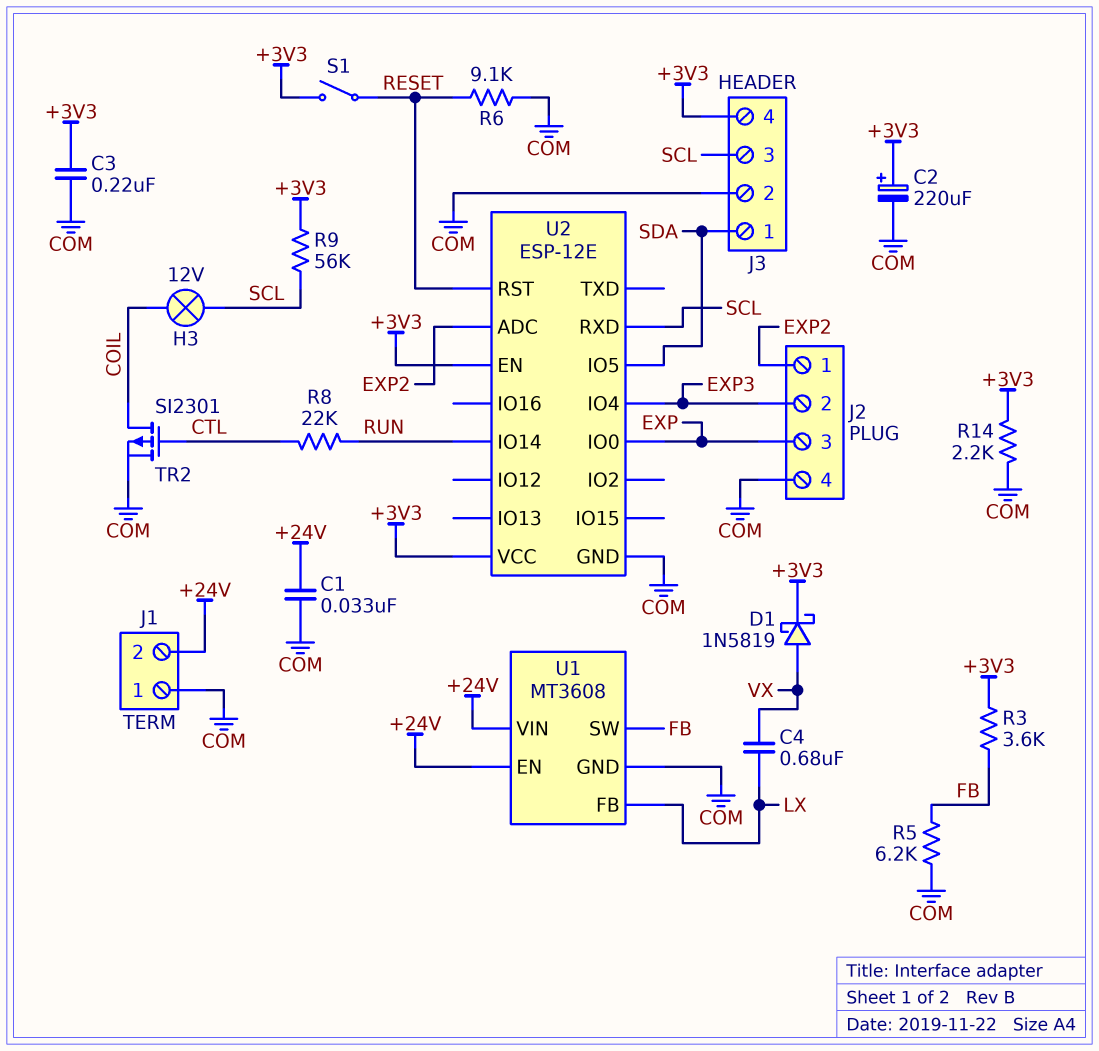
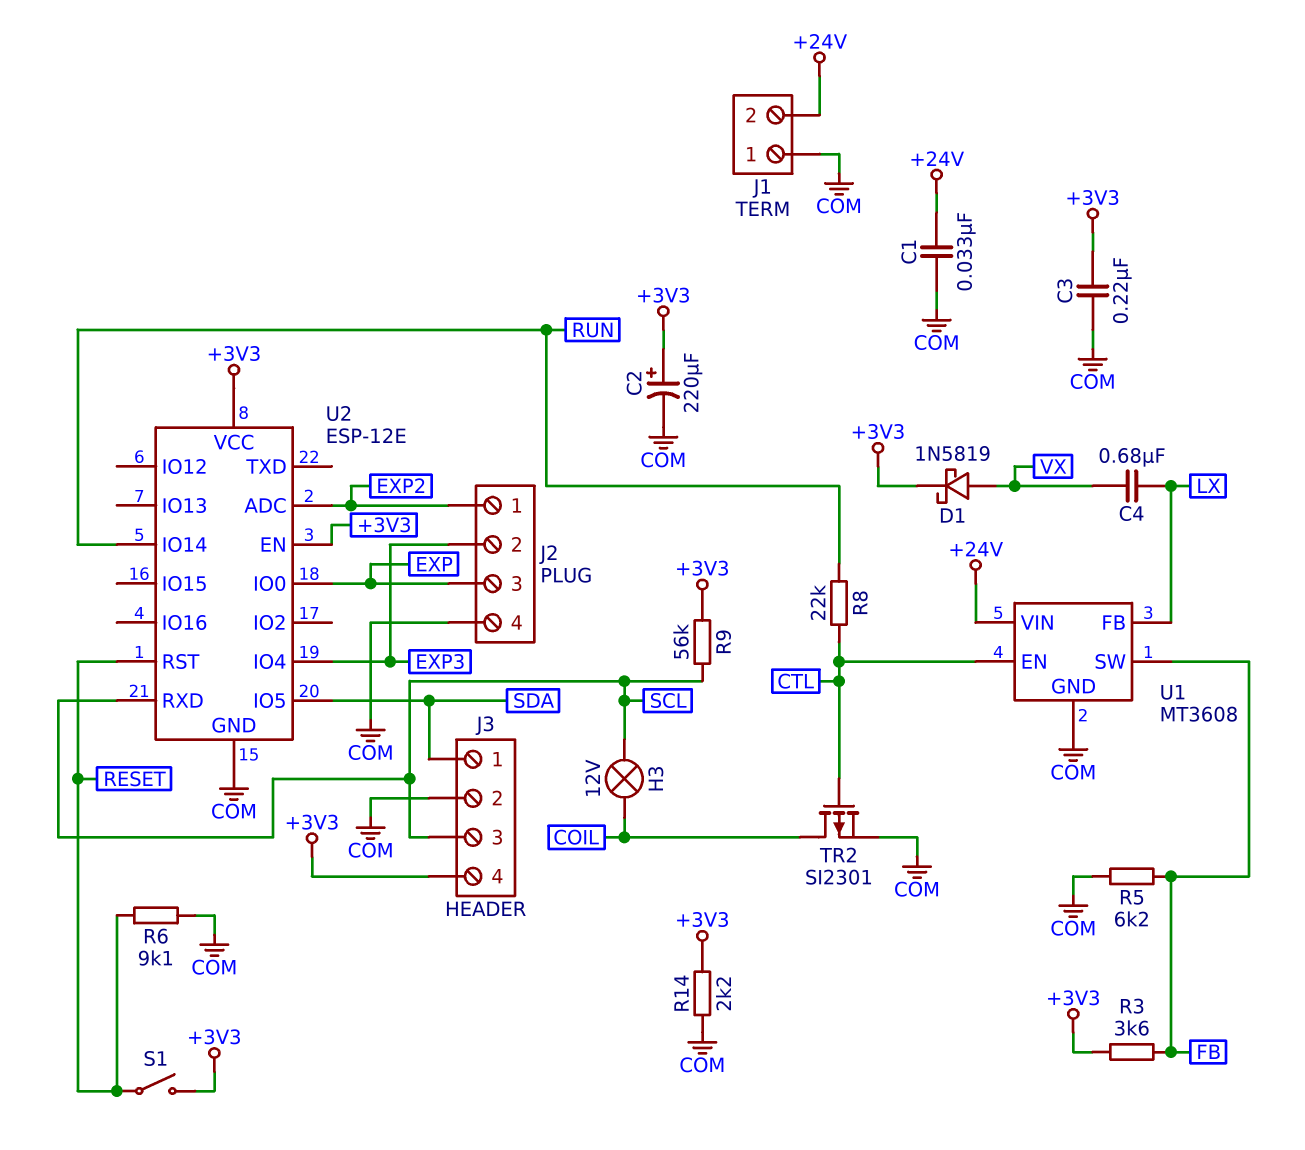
U1 pin EN: +24V -> CTL

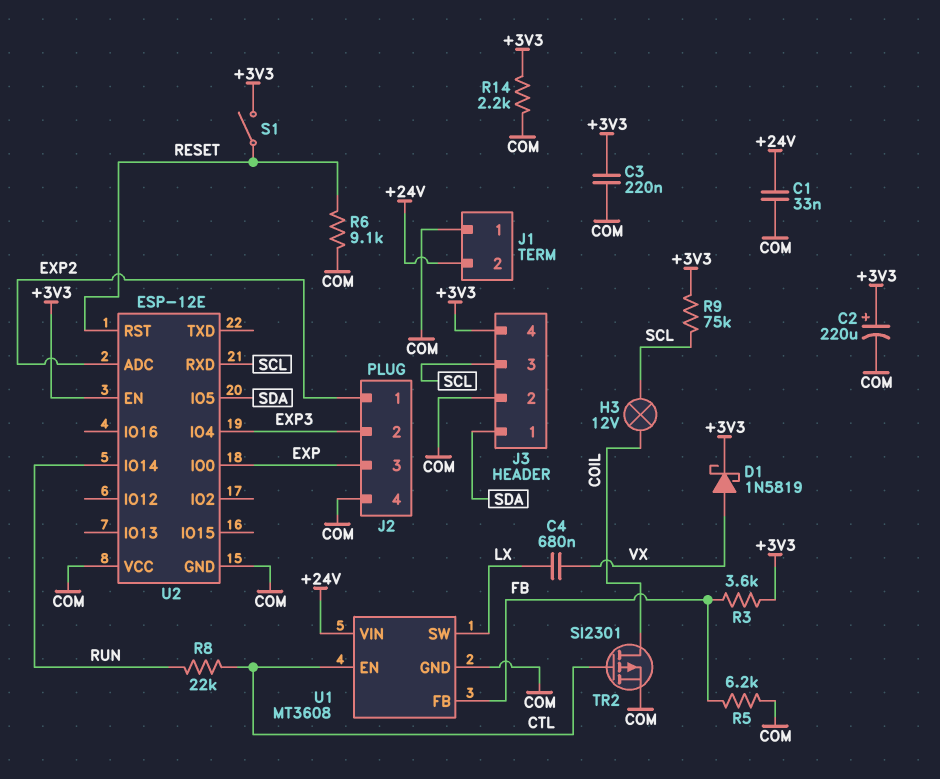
R9: 56k (+3V3, SCL) -> 75k (+3V3, SCL)
U1 pin FB: LX -> FB
U1 pin SW: FB -> LX
U2 pin VCC: +3V3 -> COM

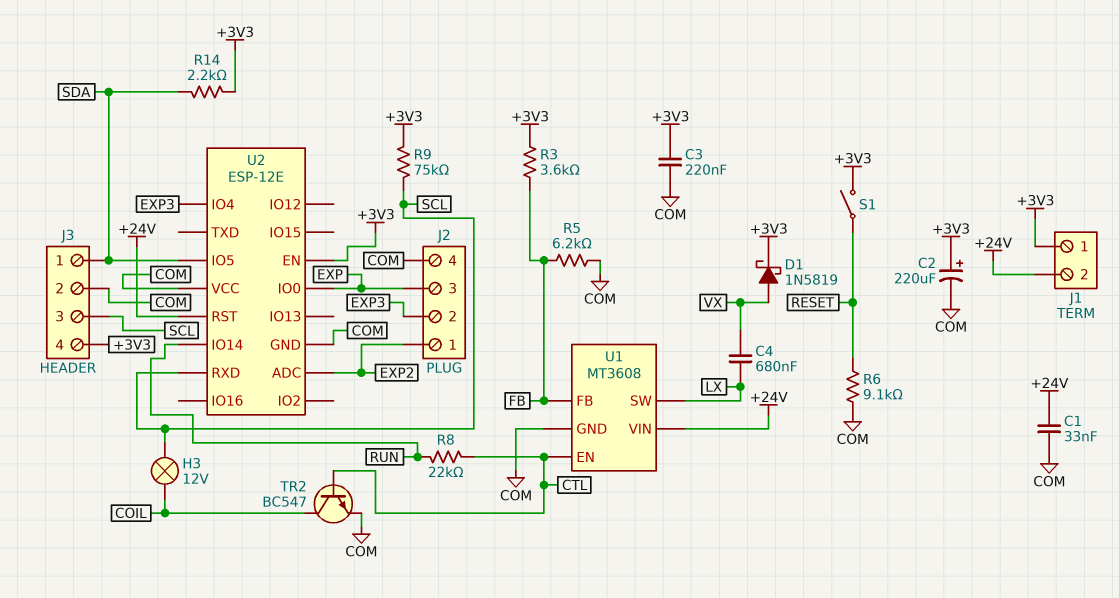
J1 pin 1: COM -> +3V3
R14: 2.2k (+3V3, COM) -> 2.2k (+3V3, SDA)
TR2: PMOS SI2301 (G CTL, D COIL, S COM) -> NPN BC547 (B CTL, C COIL, E COM)
U2 pin RST: RESET -> +24V

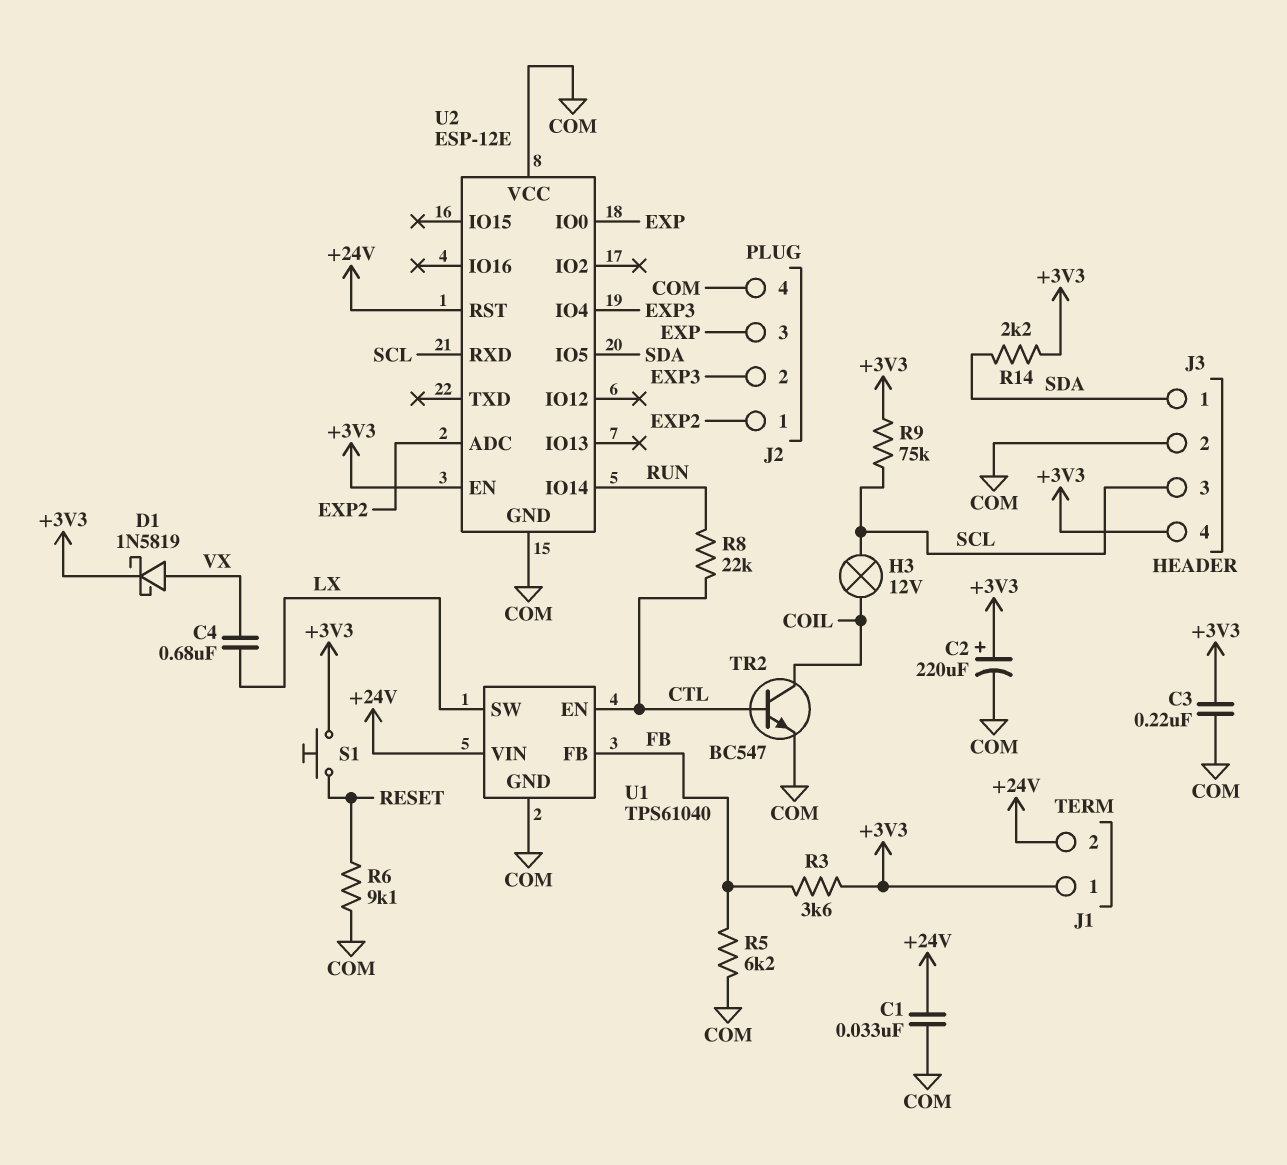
S1: switch (+3V3, RESET) -> button (+3V3, RESET)
U1: MT3608 -> TPS61040

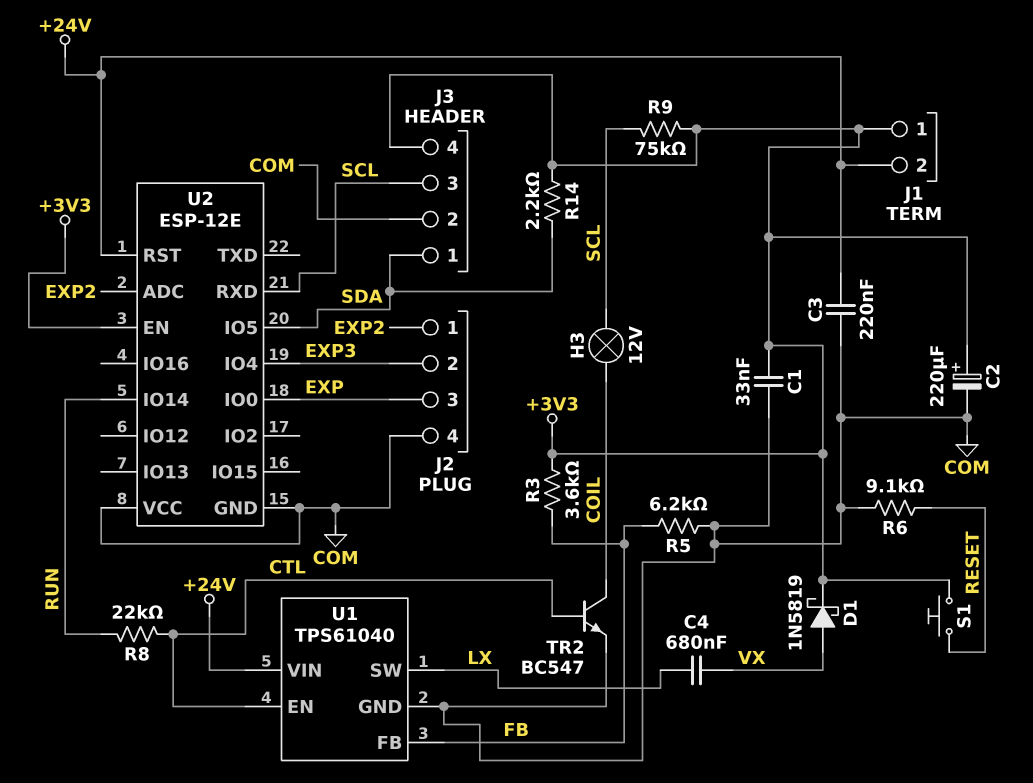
C1: 33nF (+24V, COM) -> 33nF (+3V3, COM)
C3: 220nF (+3V3, COM) -> 220nF (+24V, COM)

